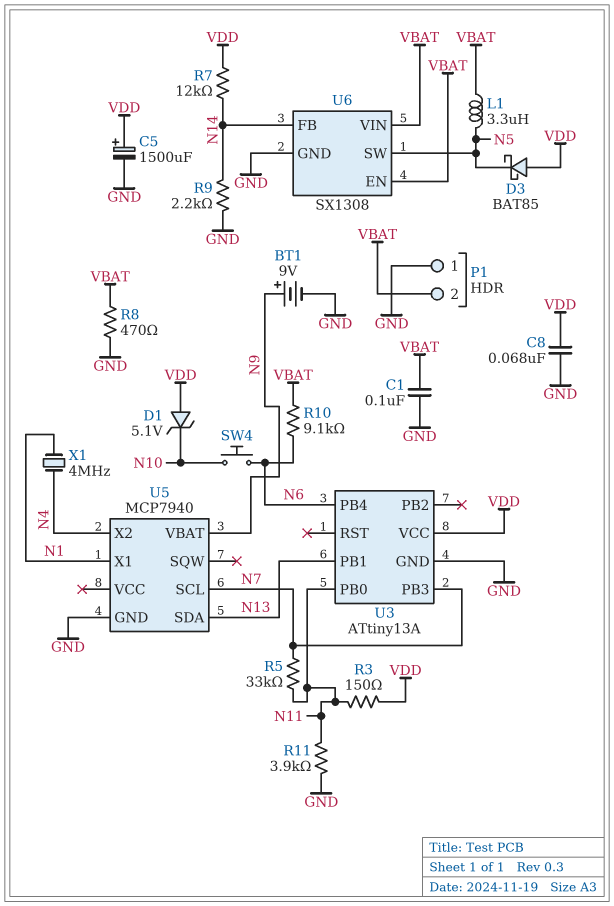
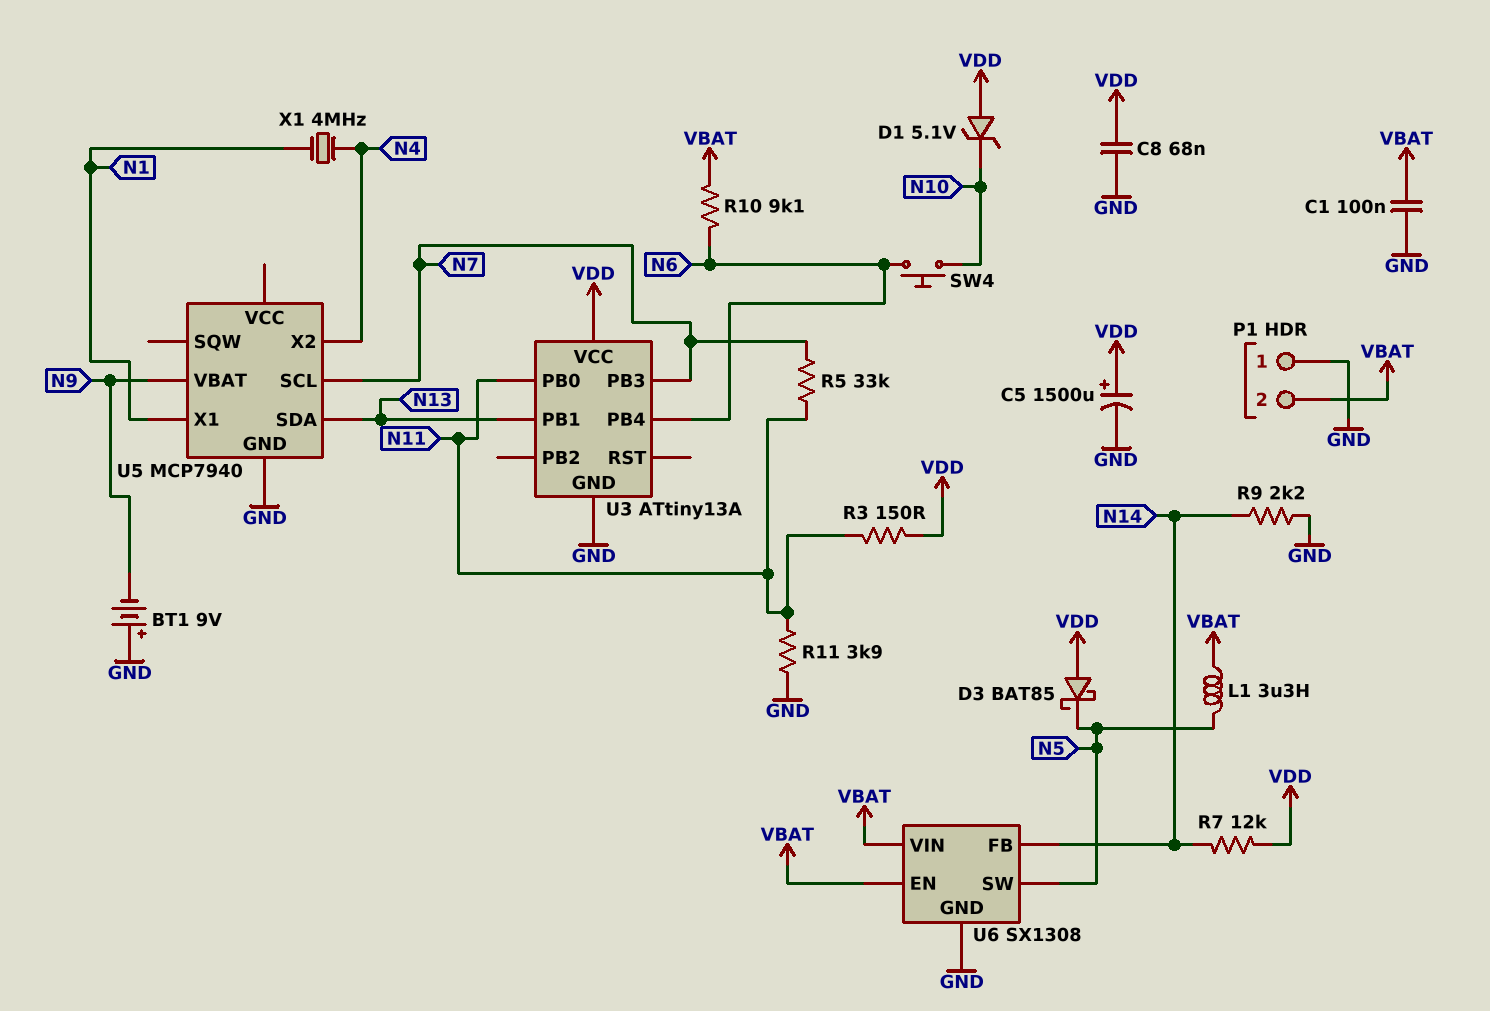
BT1: 9V (plus N9, minus GND) -> 9V (plus GND, minus N9)
R8: 470 (GND, VBAT) -> none

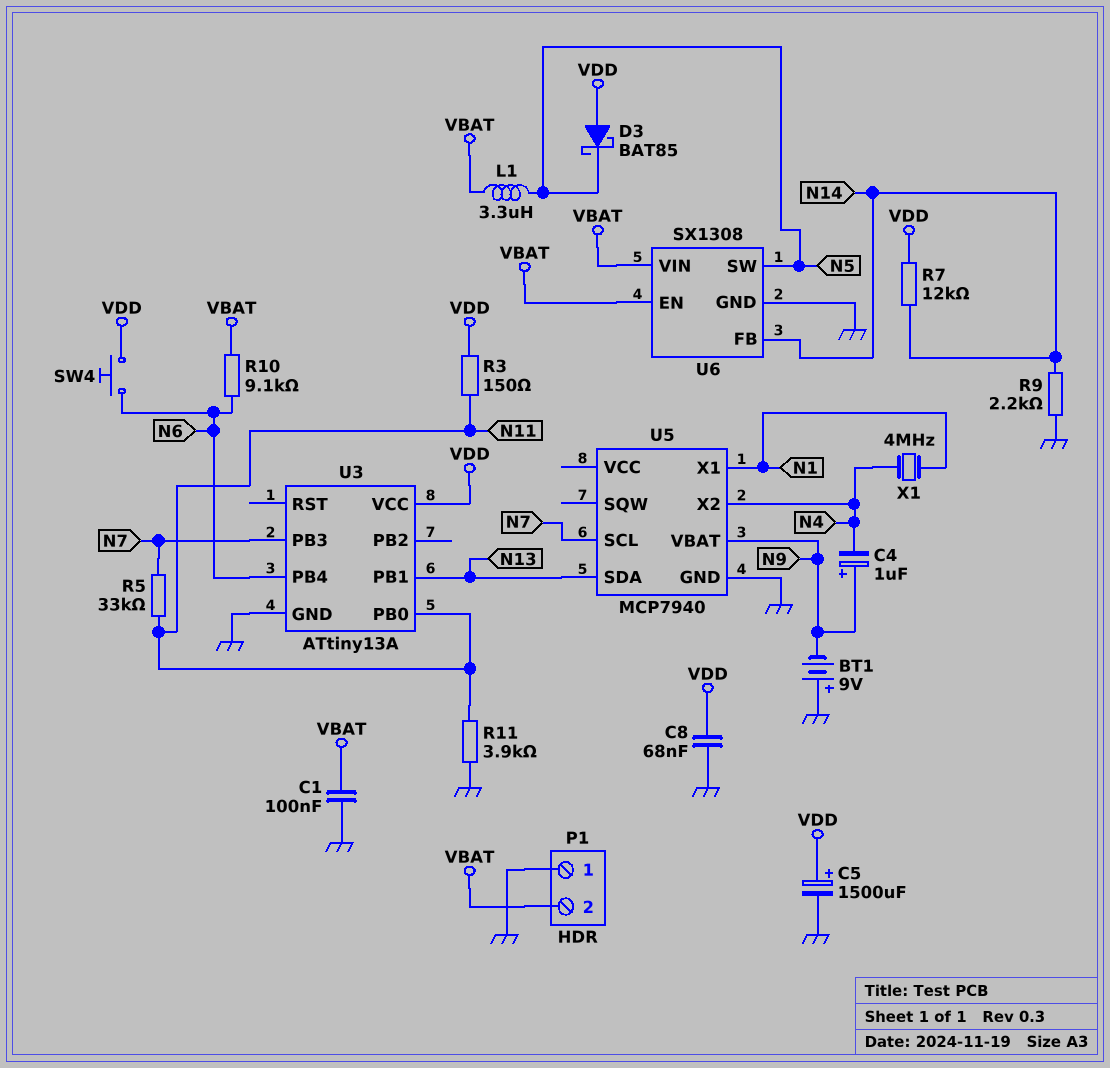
C4: none -> 1uF (plus N9, minus N4)
D1: zener 5.1V (A VDD, K N10) -> none
SW4: button (N6, N10) -> button (N6, VDD)

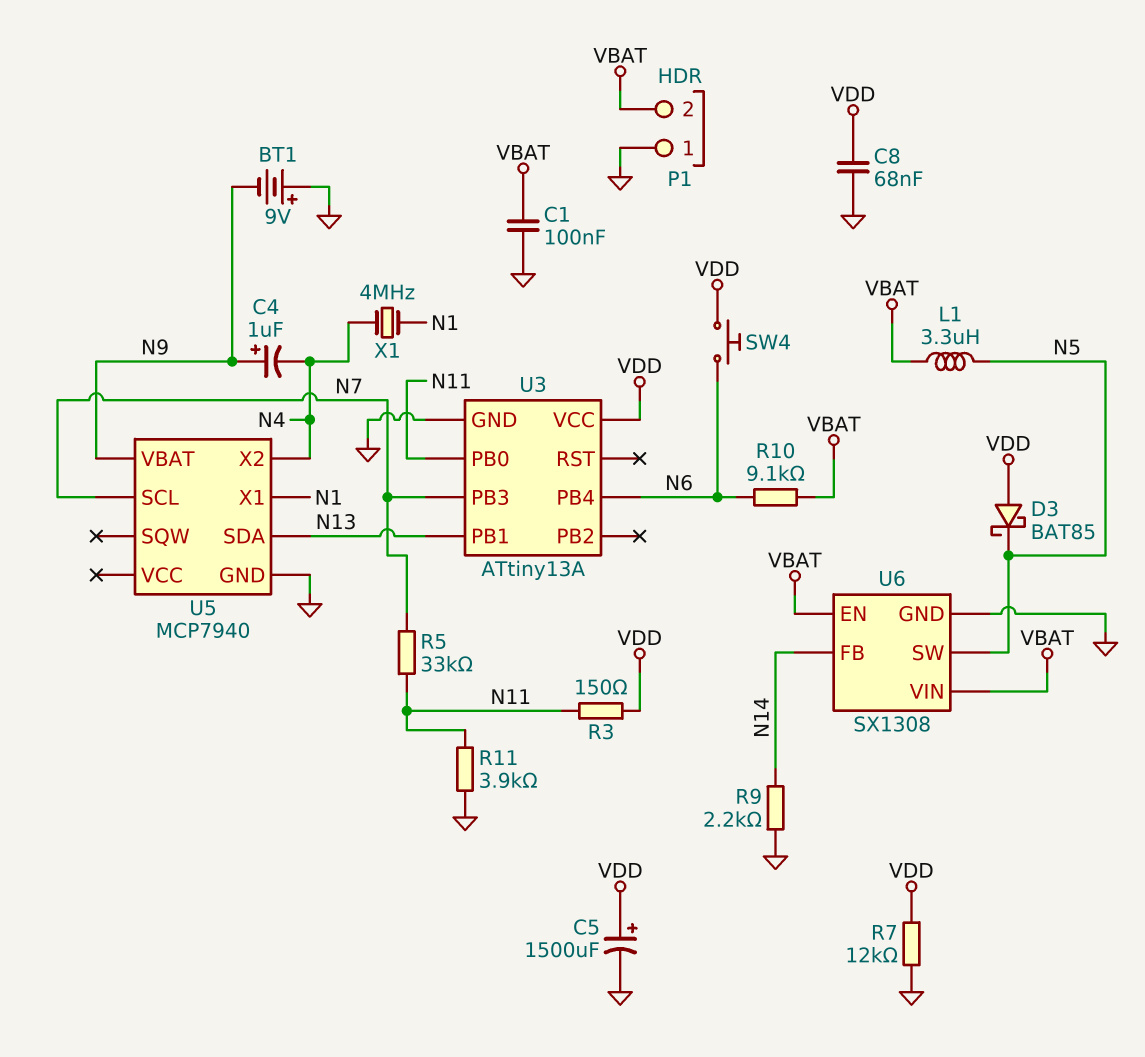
R7: 12k (N14, VDD) -> 12k (GND, VDD)

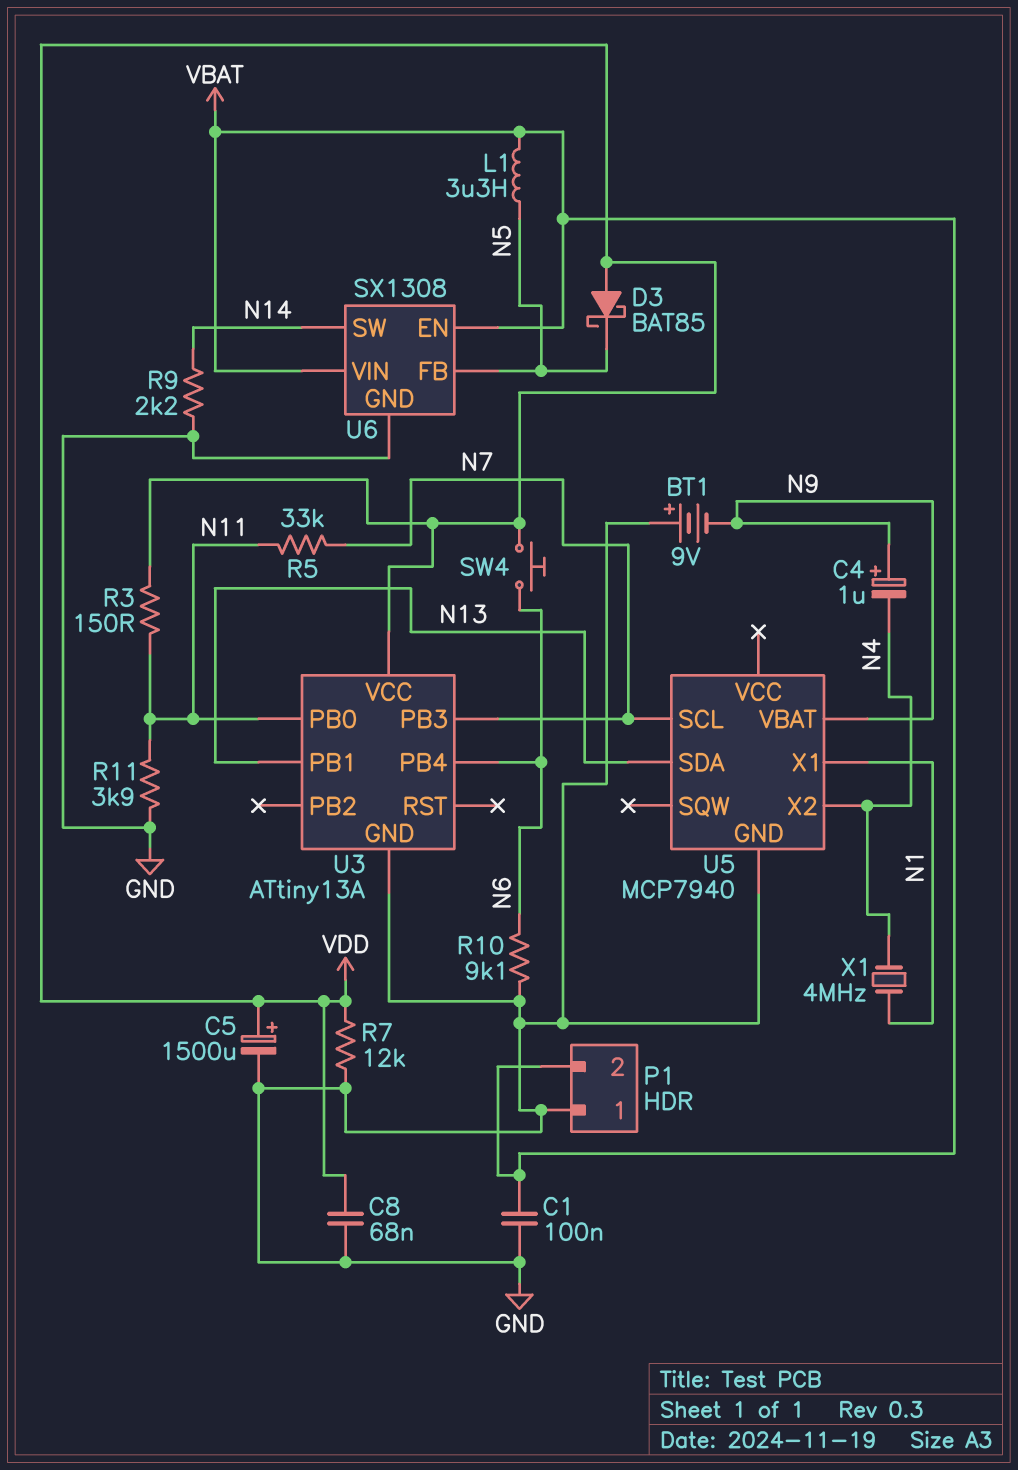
R10: 9.1k (N6, VBAT) -> 9.1k (GND, N6)
U6 pin FB: N14 -> N5
U6 pin SW: N5 -> N14

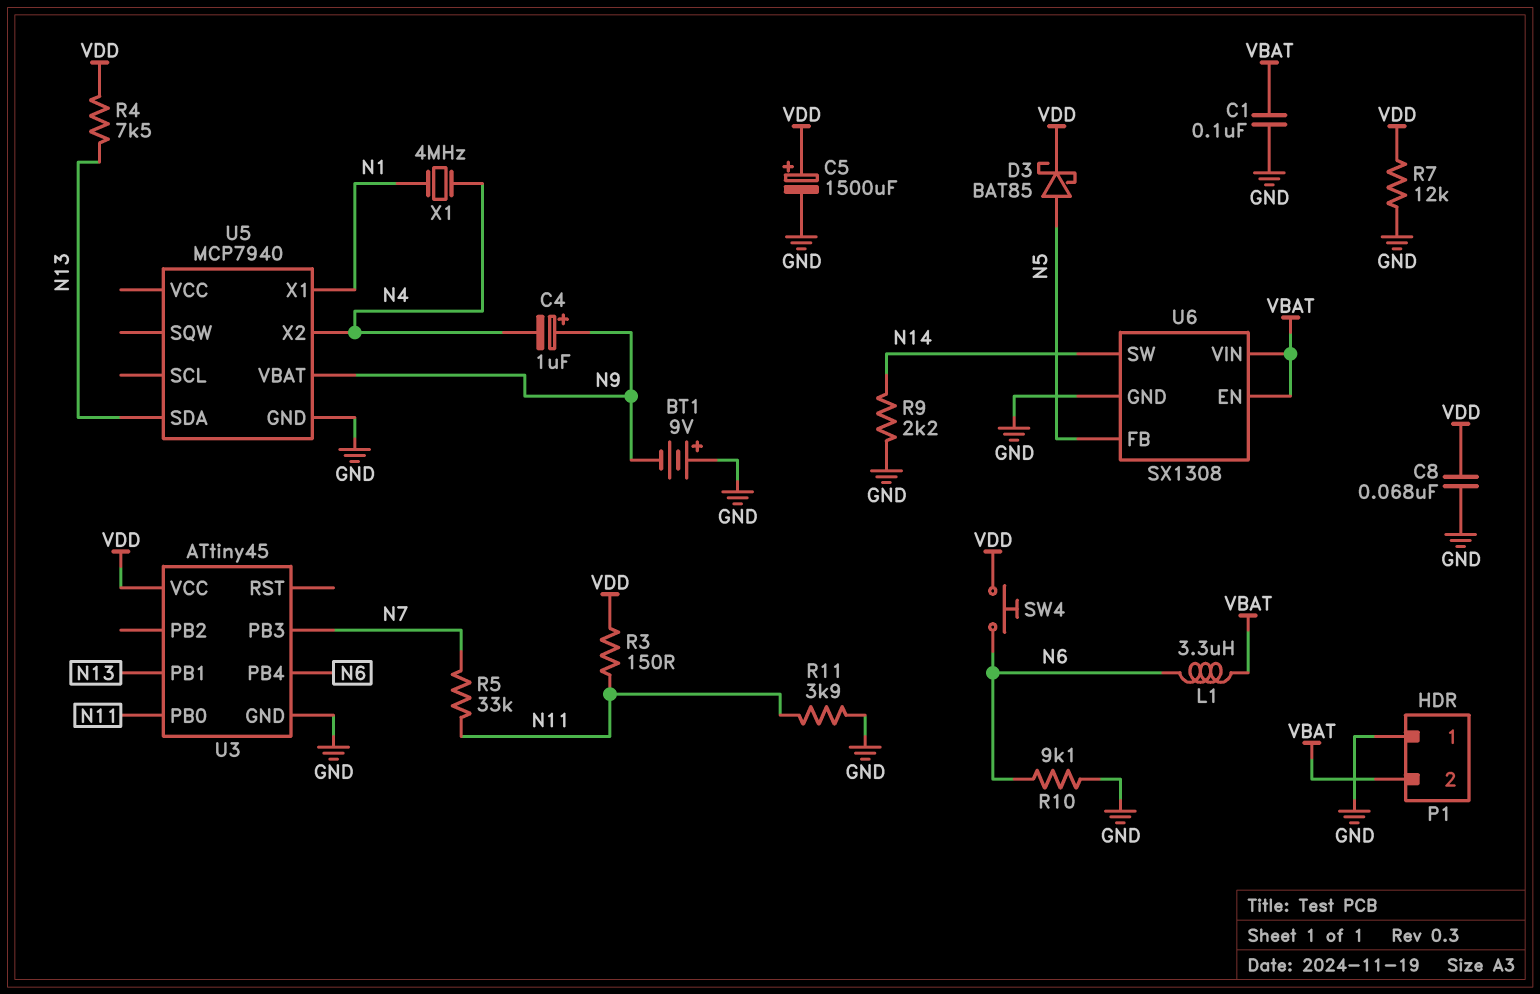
D3: schottky BAT85 (A VDD, K N5) -> schottky BAT85 (A N5, K VDD)
L1: 3.3uH (N5, VBAT) -> 3.3uH (N6, VBAT)
R4: none -> 7.5k (N13, VDD)
U3: ATtiny13A -> ATtiny45
U5 pin SCL: N7 -> none

